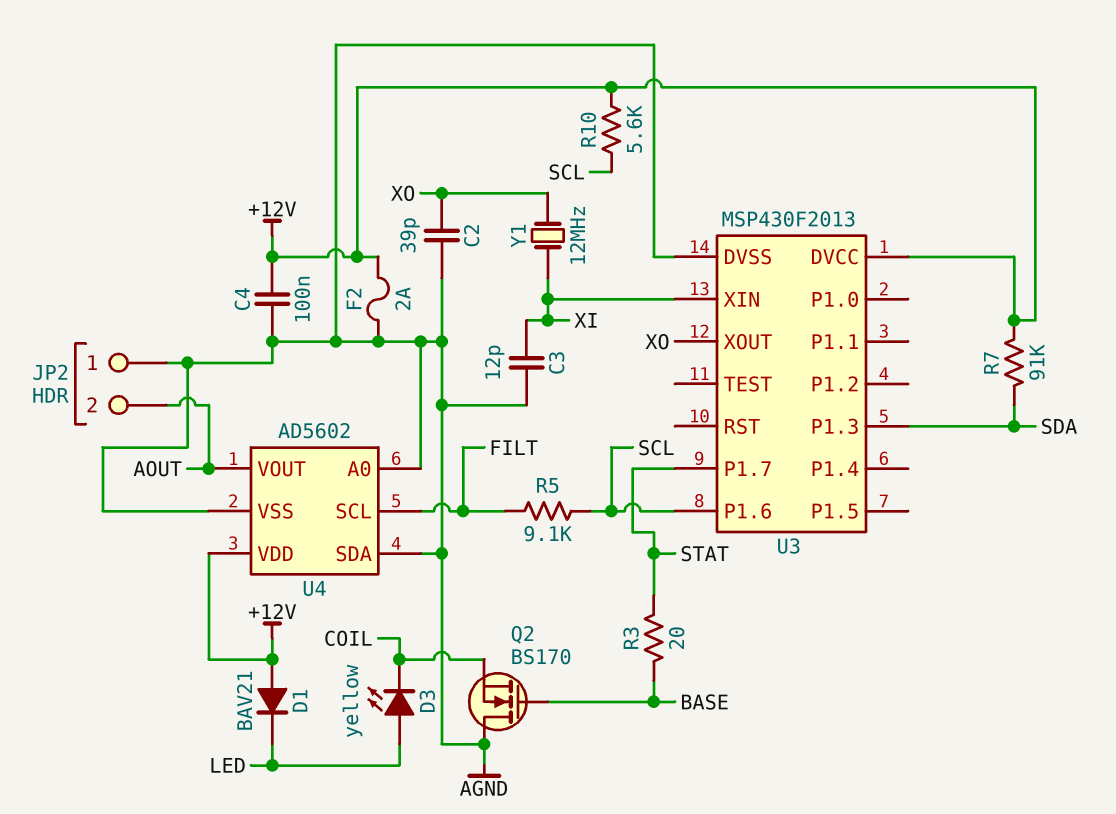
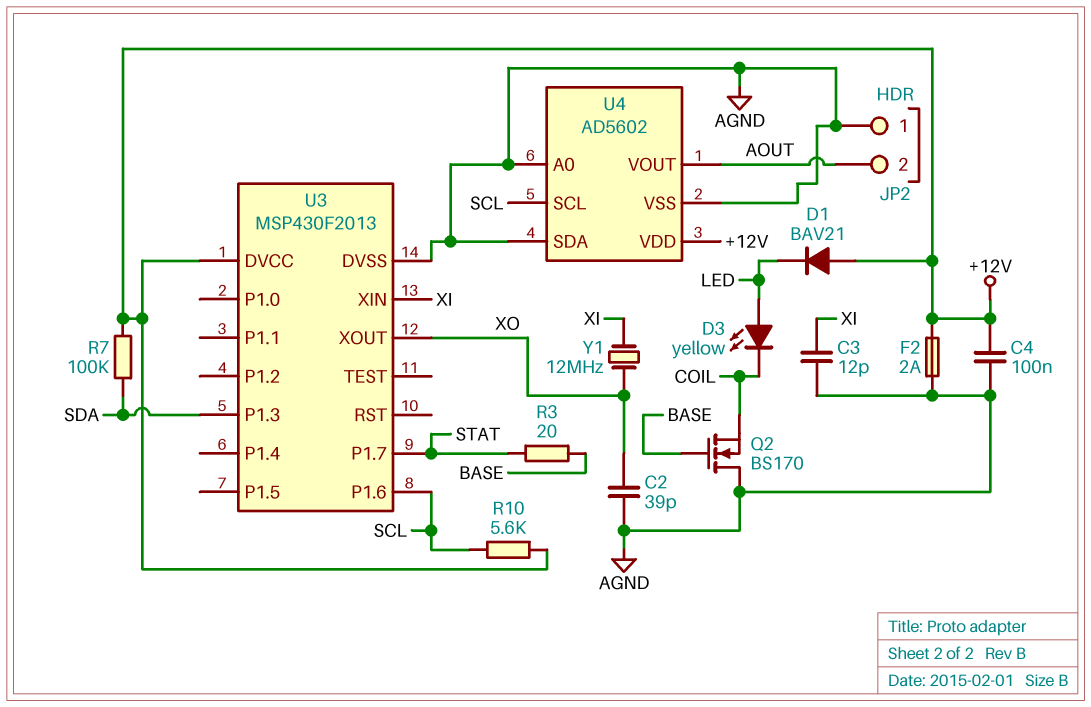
R5: 9.1k (FILT, SCL) -> none
R7: 91k (+12V, SDA) -> 100k (+12V, SDA)
U4 pin SCL: FILT -> SCL

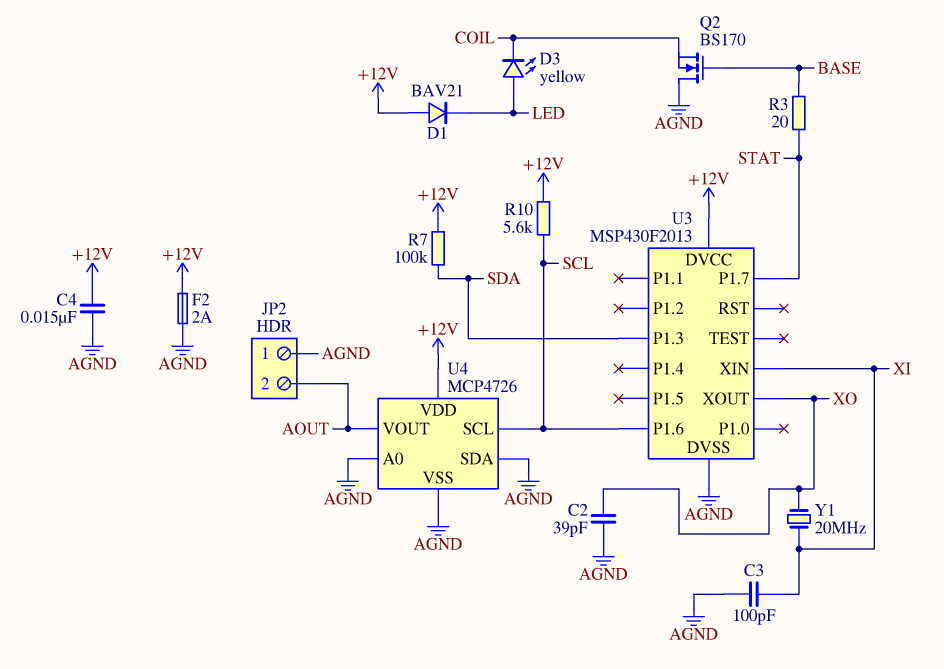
C3: 12pF (AGND, XI) -> 100pF (AGND, XI)
C4: 100nF (+12V, AGND) -> 15nF (+12V, AGND)
U4: AD5602 -> MCP4726
Y1: 12MHz (XI, XO) -> 20MHz (XI, XO)

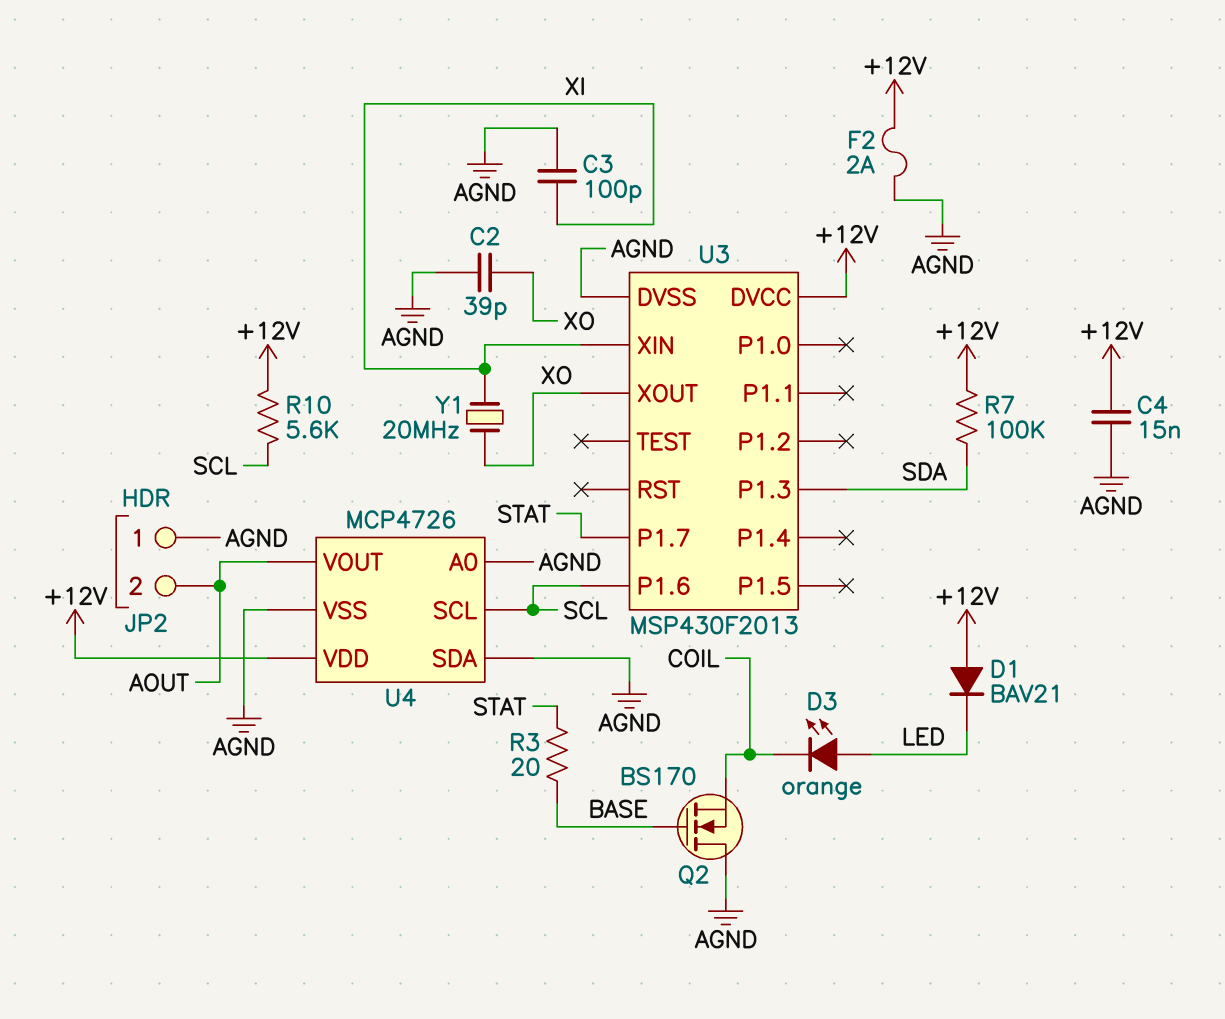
D3: LED yellow (A LED, K COIL) -> LED orange (A LED, K COIL)

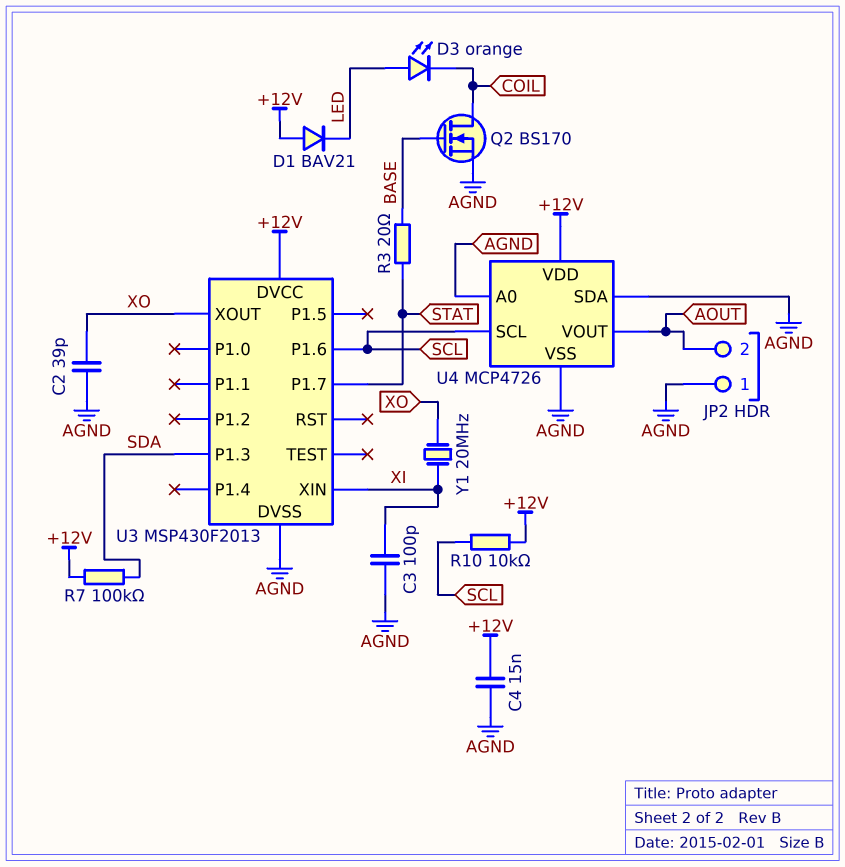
F2: 2A (+12V, AGND) -> none
Q2: NMOS BS170 (G BASE, D AGND, S COIL) -> NMOS BS170 (G BASE, D COIL, S AGND)
R10: 5.6k (+12V, SCL) -> 10k (+12V, SCL)

